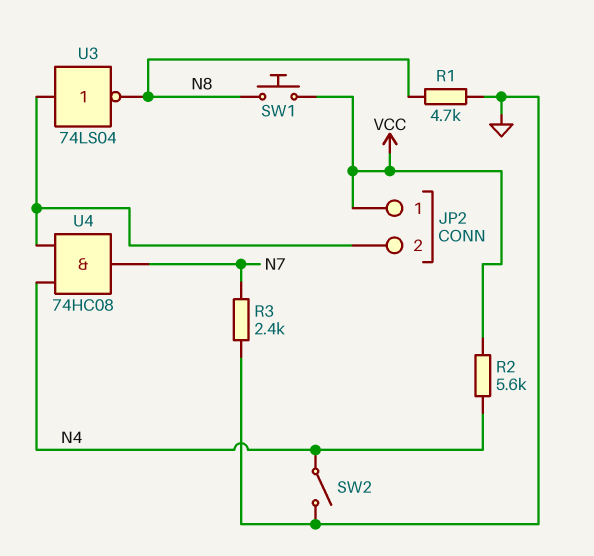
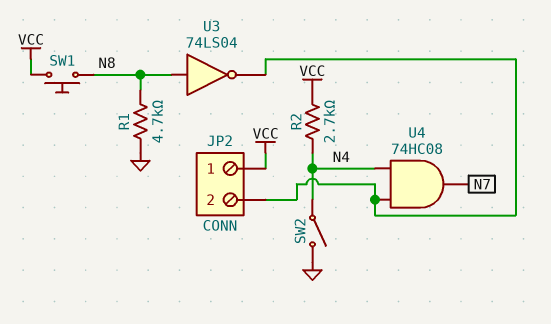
R2: 5.6k (N4, VCC) -> 2.7k (N4, VCC)
R3: 2.4k (GND, N7) -> none
U3: NOT 74LS04 (in JP2/2, out N8) -> NOT 74LS04 (in N8, out JP2/2)

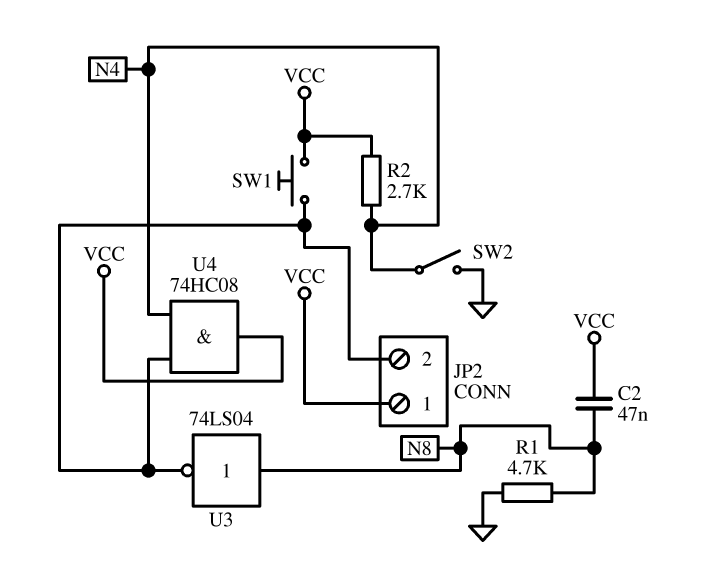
C2: none -> 47nF (N8, VCC)
SW1: button (N8, VCC) -> button (JP2/2, VCC)
U4: AND 74HC08 (in JP2/2, in N4, out N7) -> AND 74HC08 (in JP2/2, in N4, out VCC)

